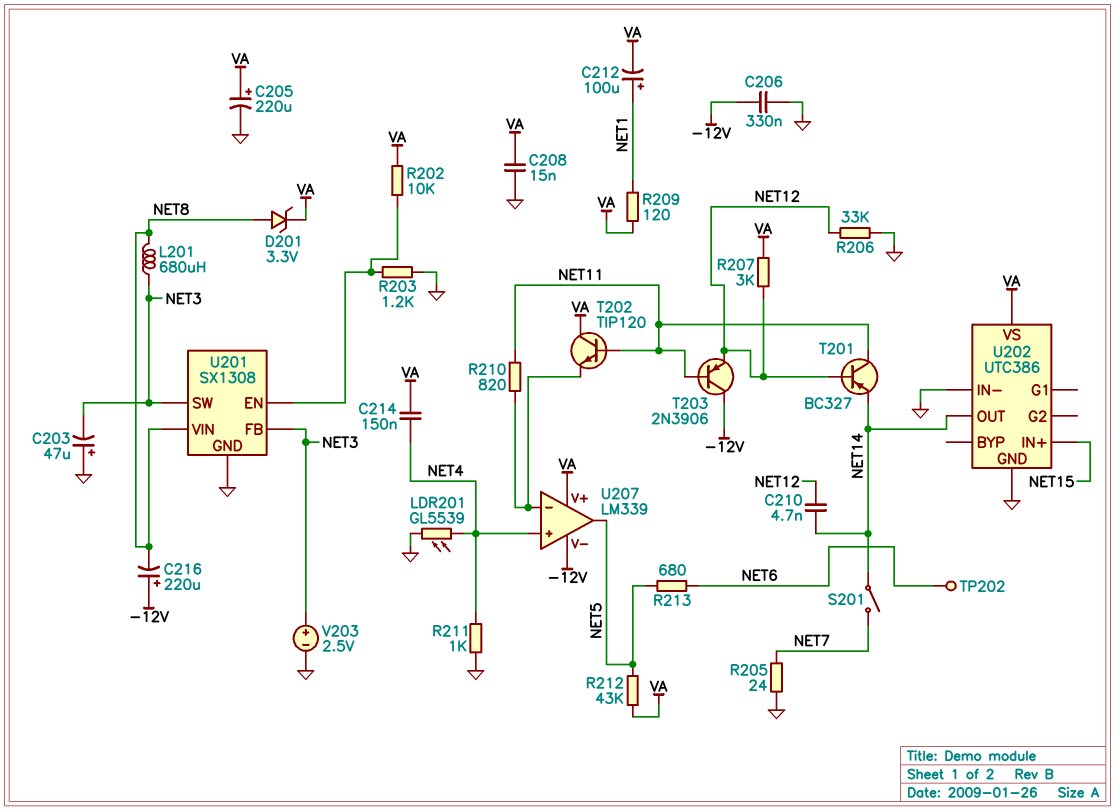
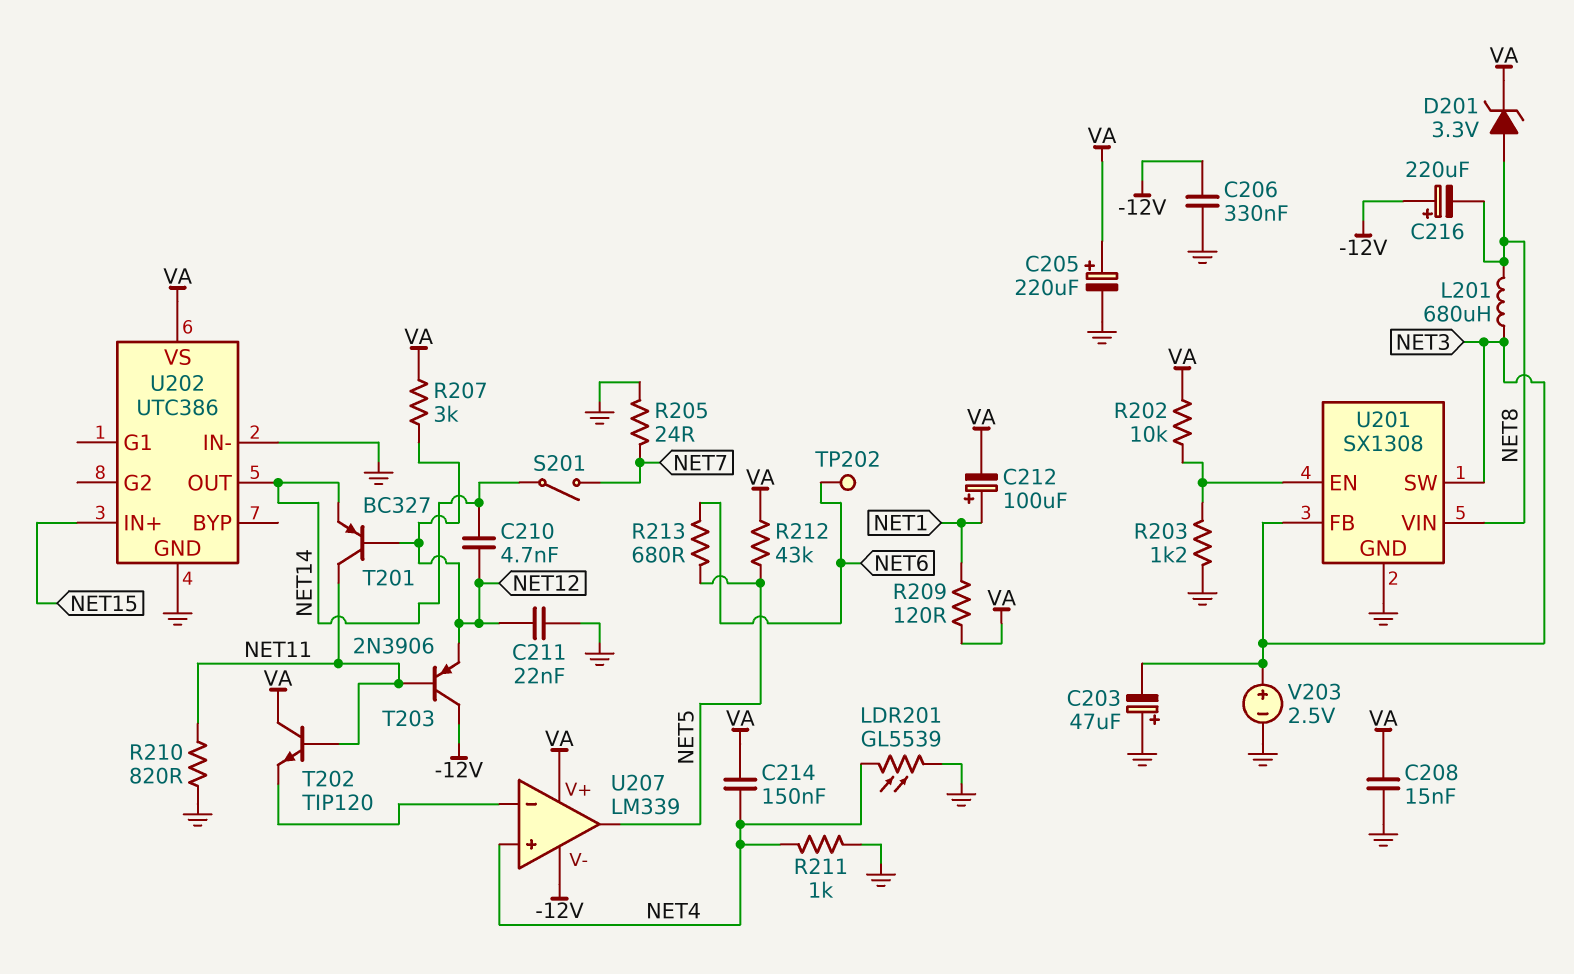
C211: none -> 22nF (GND, NET12)
R206: 33k (GND, NET12) -> none
R210: 820 (NET11, U207/in-) -> 820 (GND, NET11)

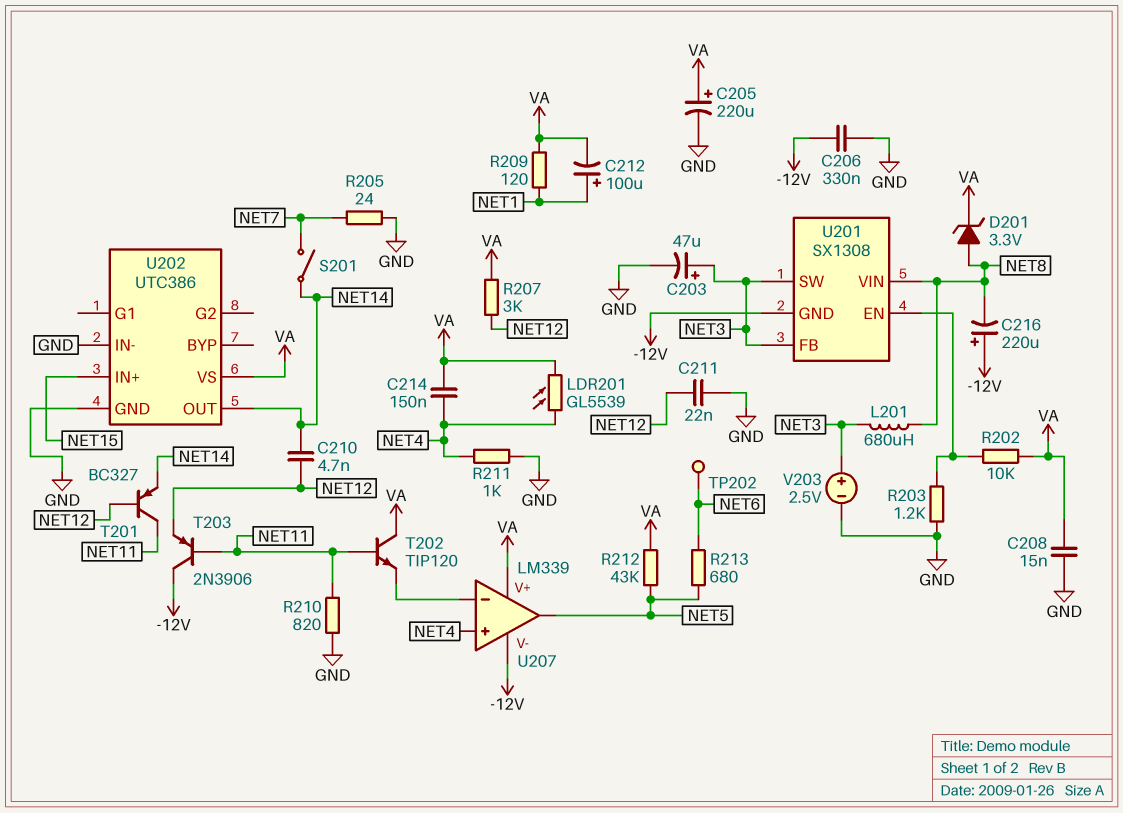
C203: 47uF (plus GND, minus NET3) -> 47uF (plus NET3, minus GND)
LDR201: GL5539 (GND, NET4) -> GL5539 (NET4, VA)
U201 pin GND: GND -> -12V

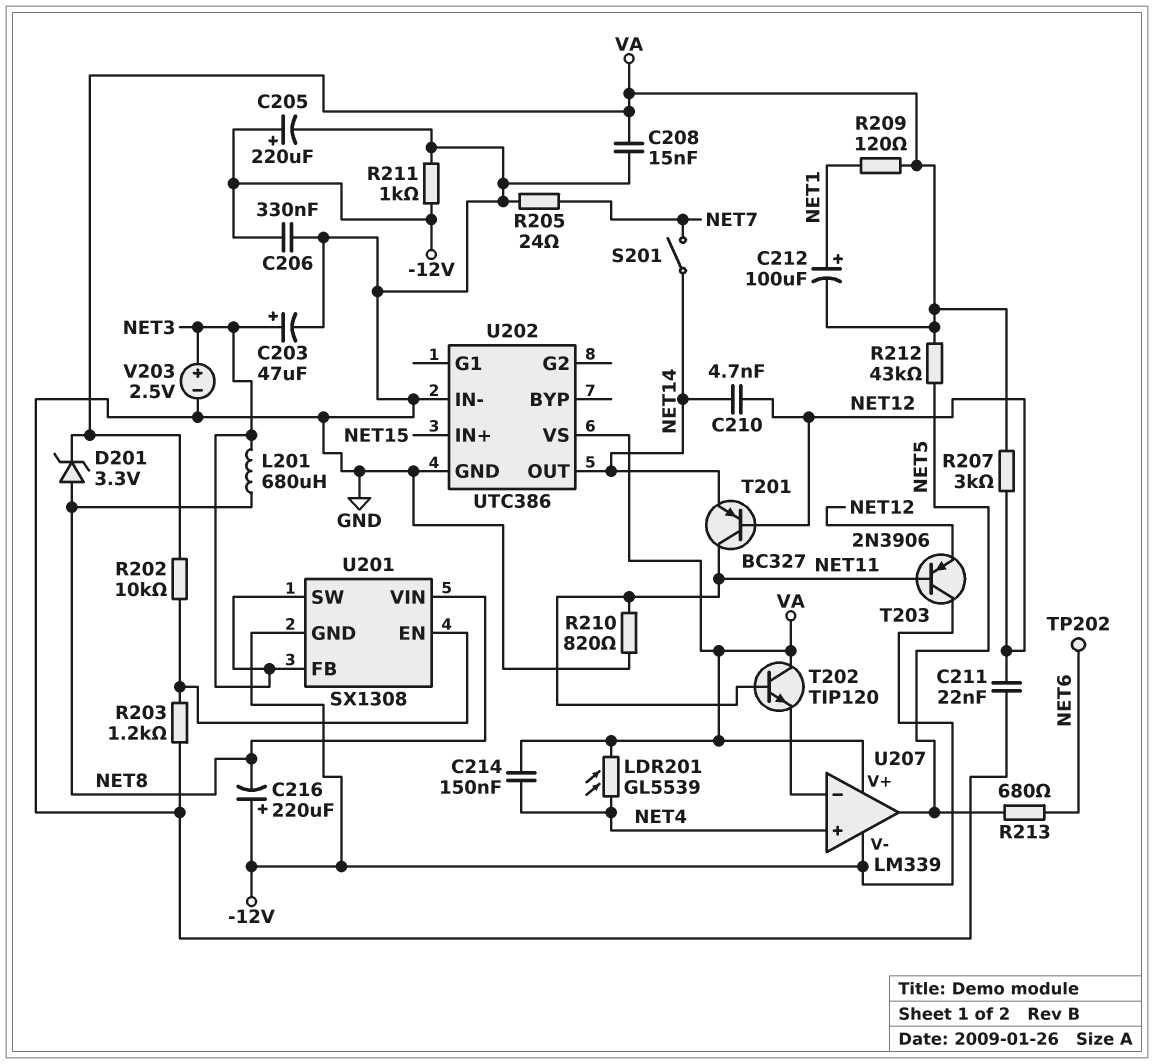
C205: 220uF (plus VA, minus GND) -> 220uF (plus -12V, minus GND)
R211: 1k (GND, NET4) -> 1k (-12V, GND)

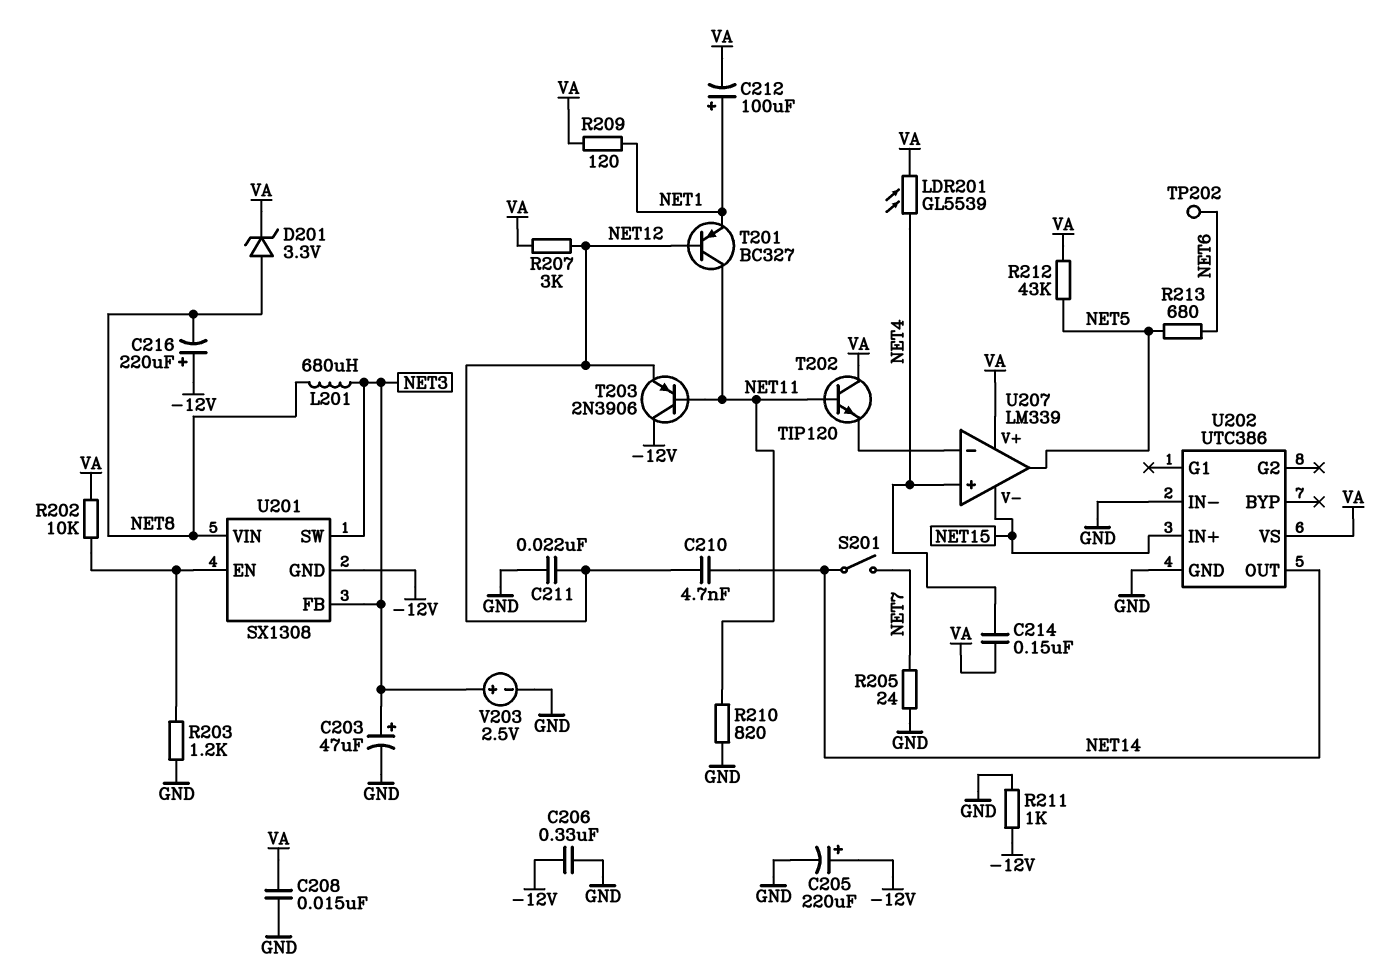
T201: PNP BC327 (B NET12, C NET11, E NET14) -> PNP BC327 (B NET12, C NET11, E NET1)
U207 pin V-: -12V -> NET15

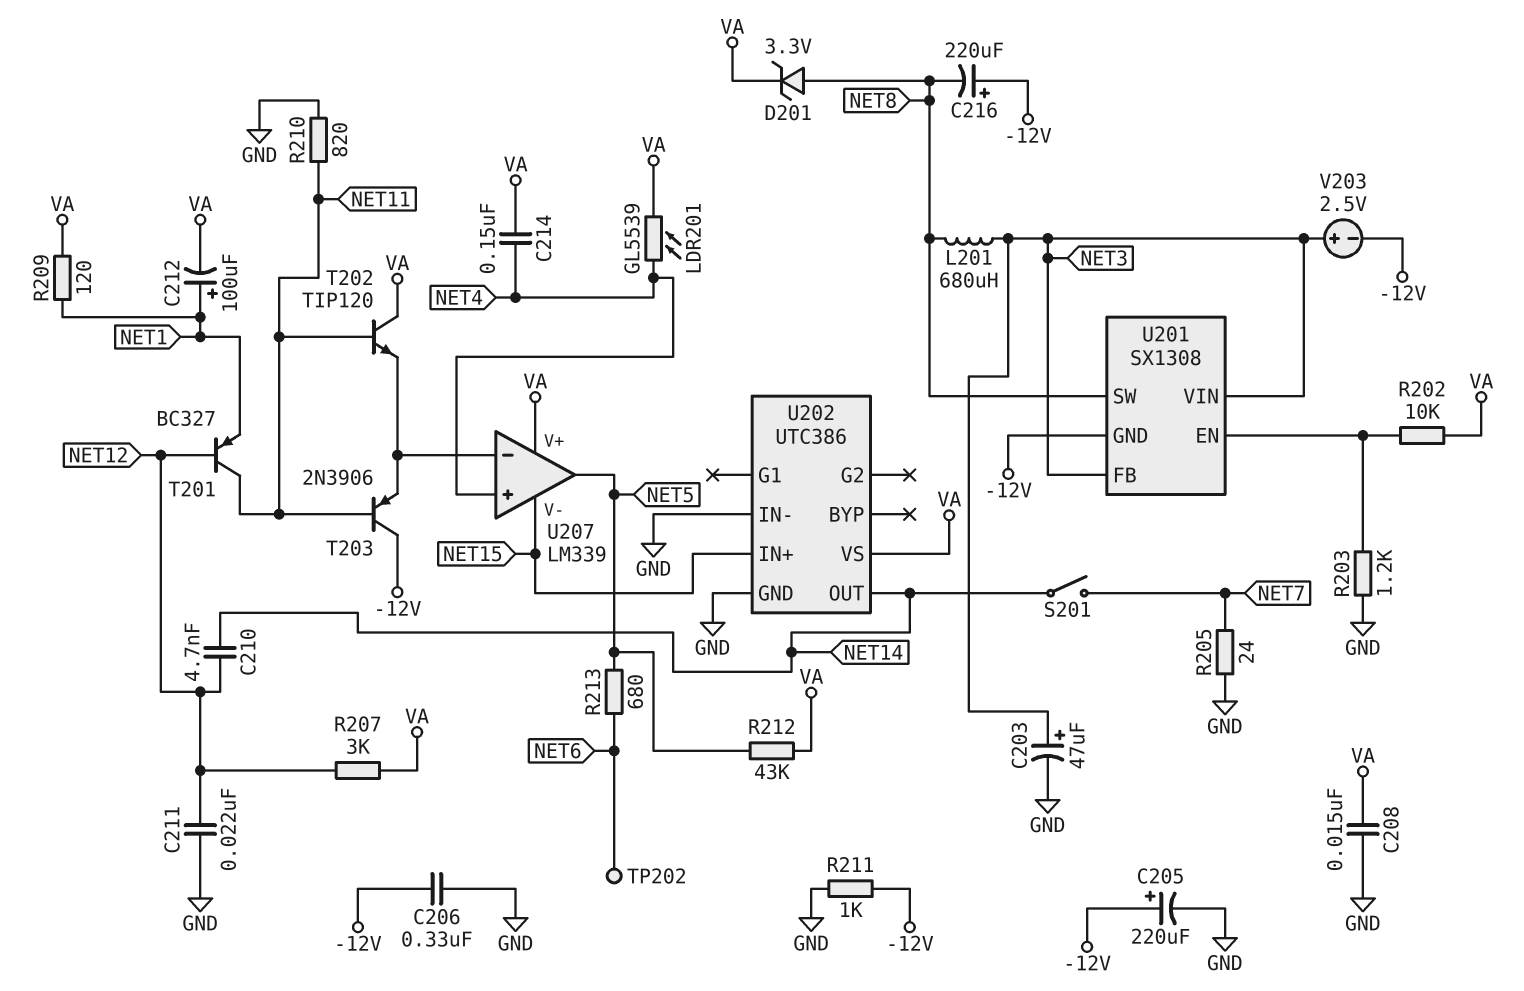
T203: PNP 2N3906 (B NET11, C -12V, E NET12) -> PNP 2N3906 (B NET11, C -12V, E U207/in-)
U201 pin SW: NET3 -> NET8
U201 pin VIN: NET8 -> NET3
V203: 2.5V (plus NET3, minus GND) -> 2.5V (plus NET3, minus -12V)

